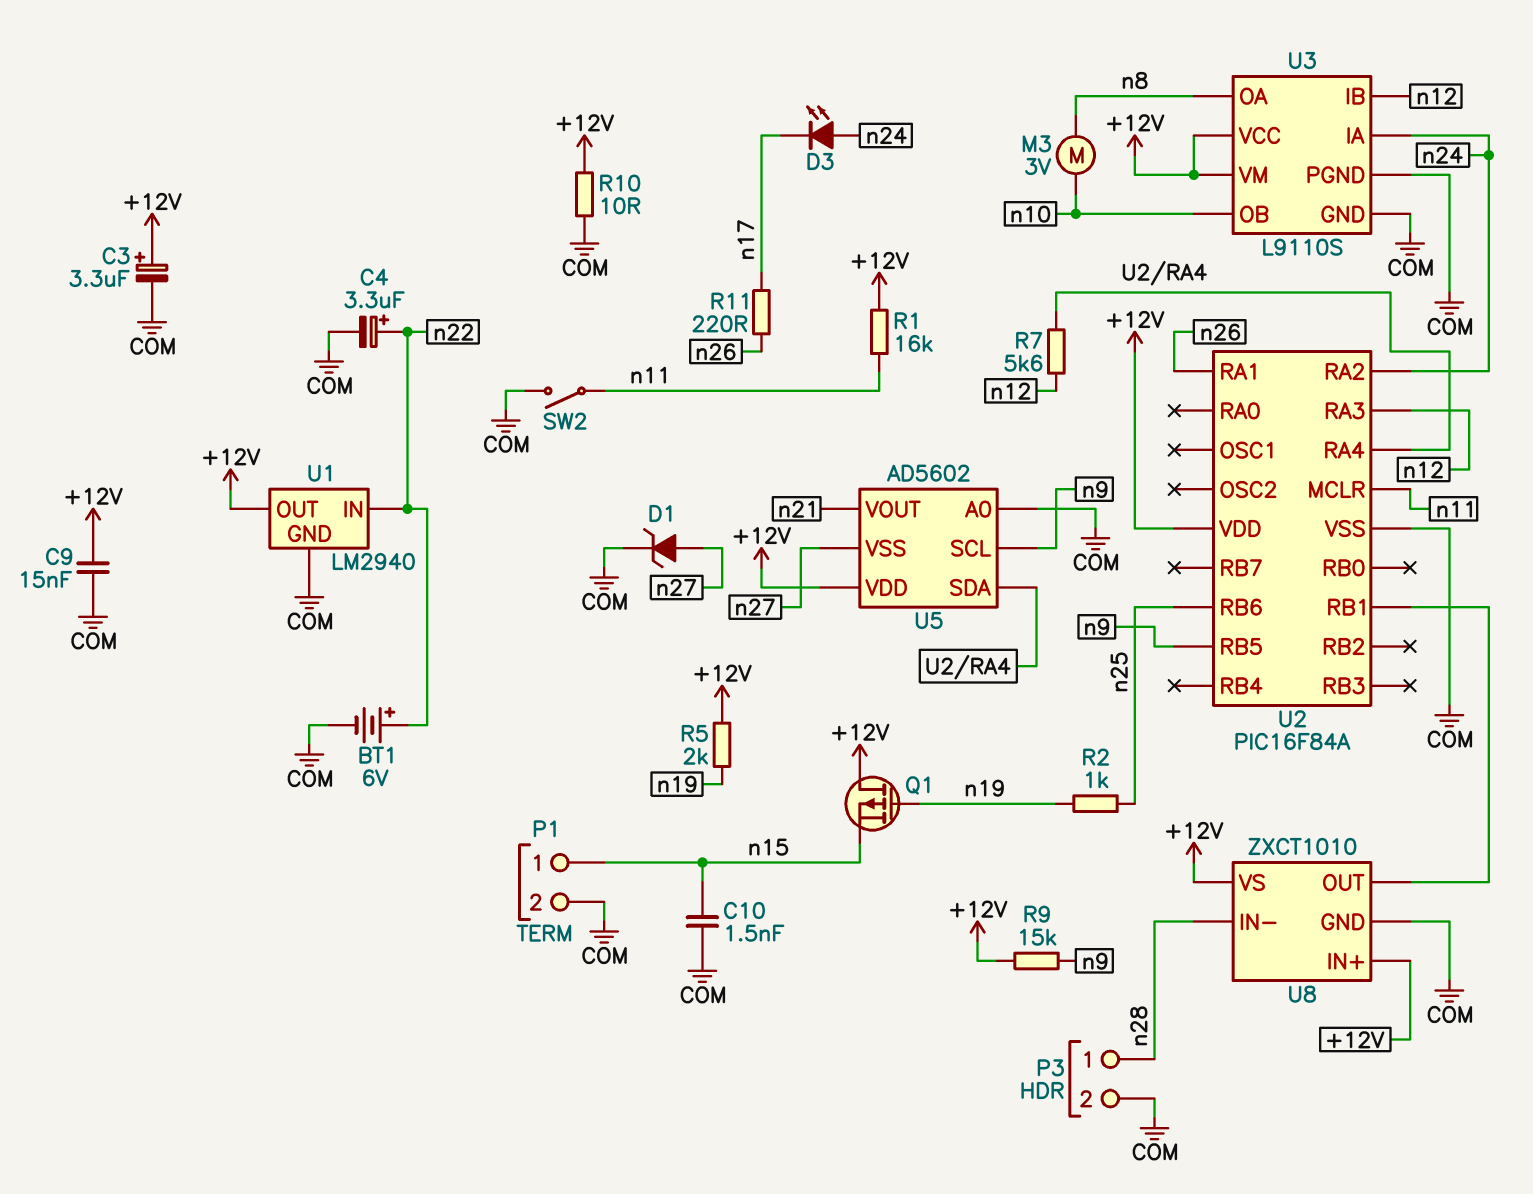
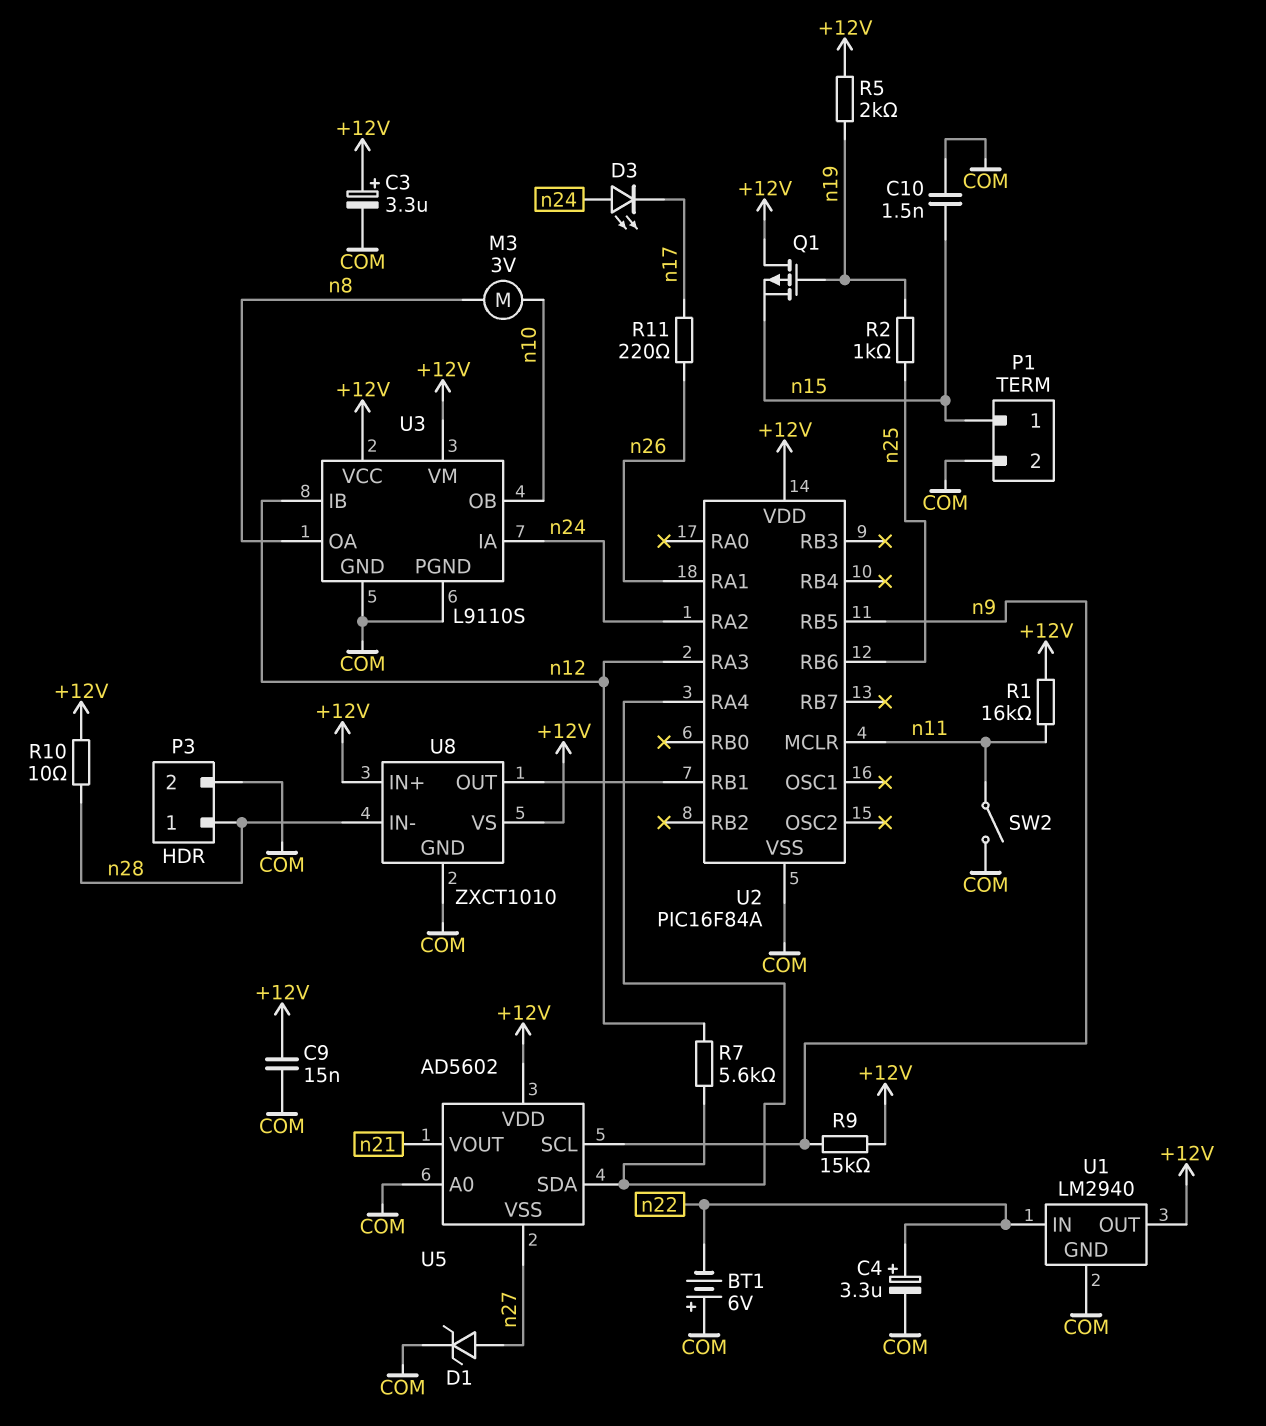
BT1: 6V (plus n22, minus COM) -> 6V (plus COM, minus n22)
R10: 10 (+12V, COM) -> 10 (+12V, n28)

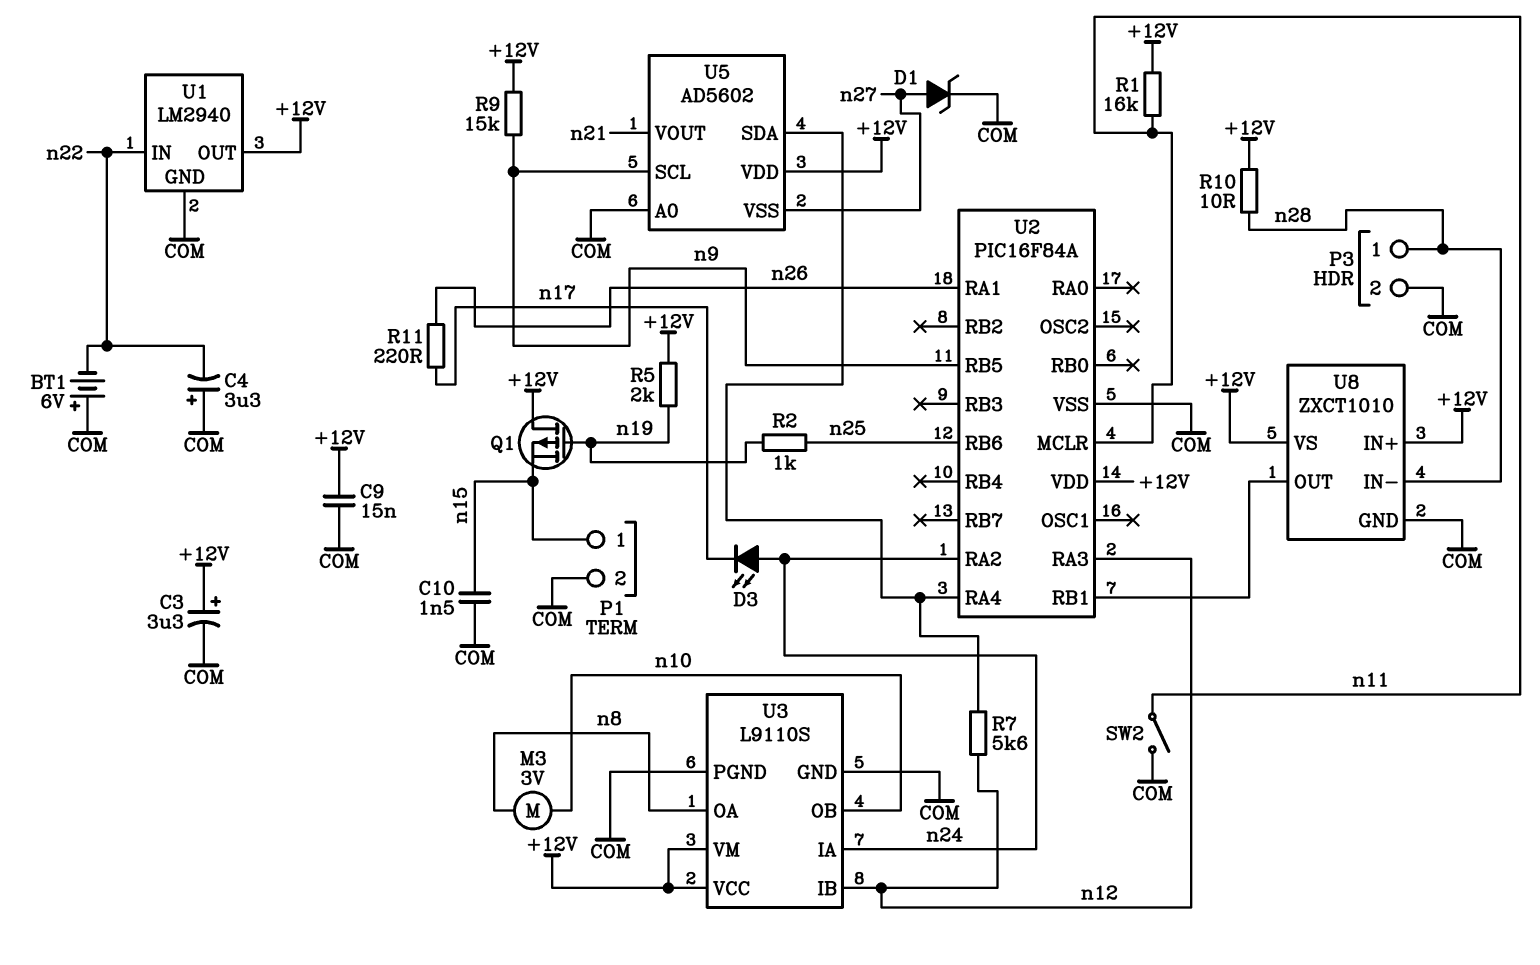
C4: 3.3uF (plus n22, minus COM) -> 3.3uF (plus COM, minus n22)

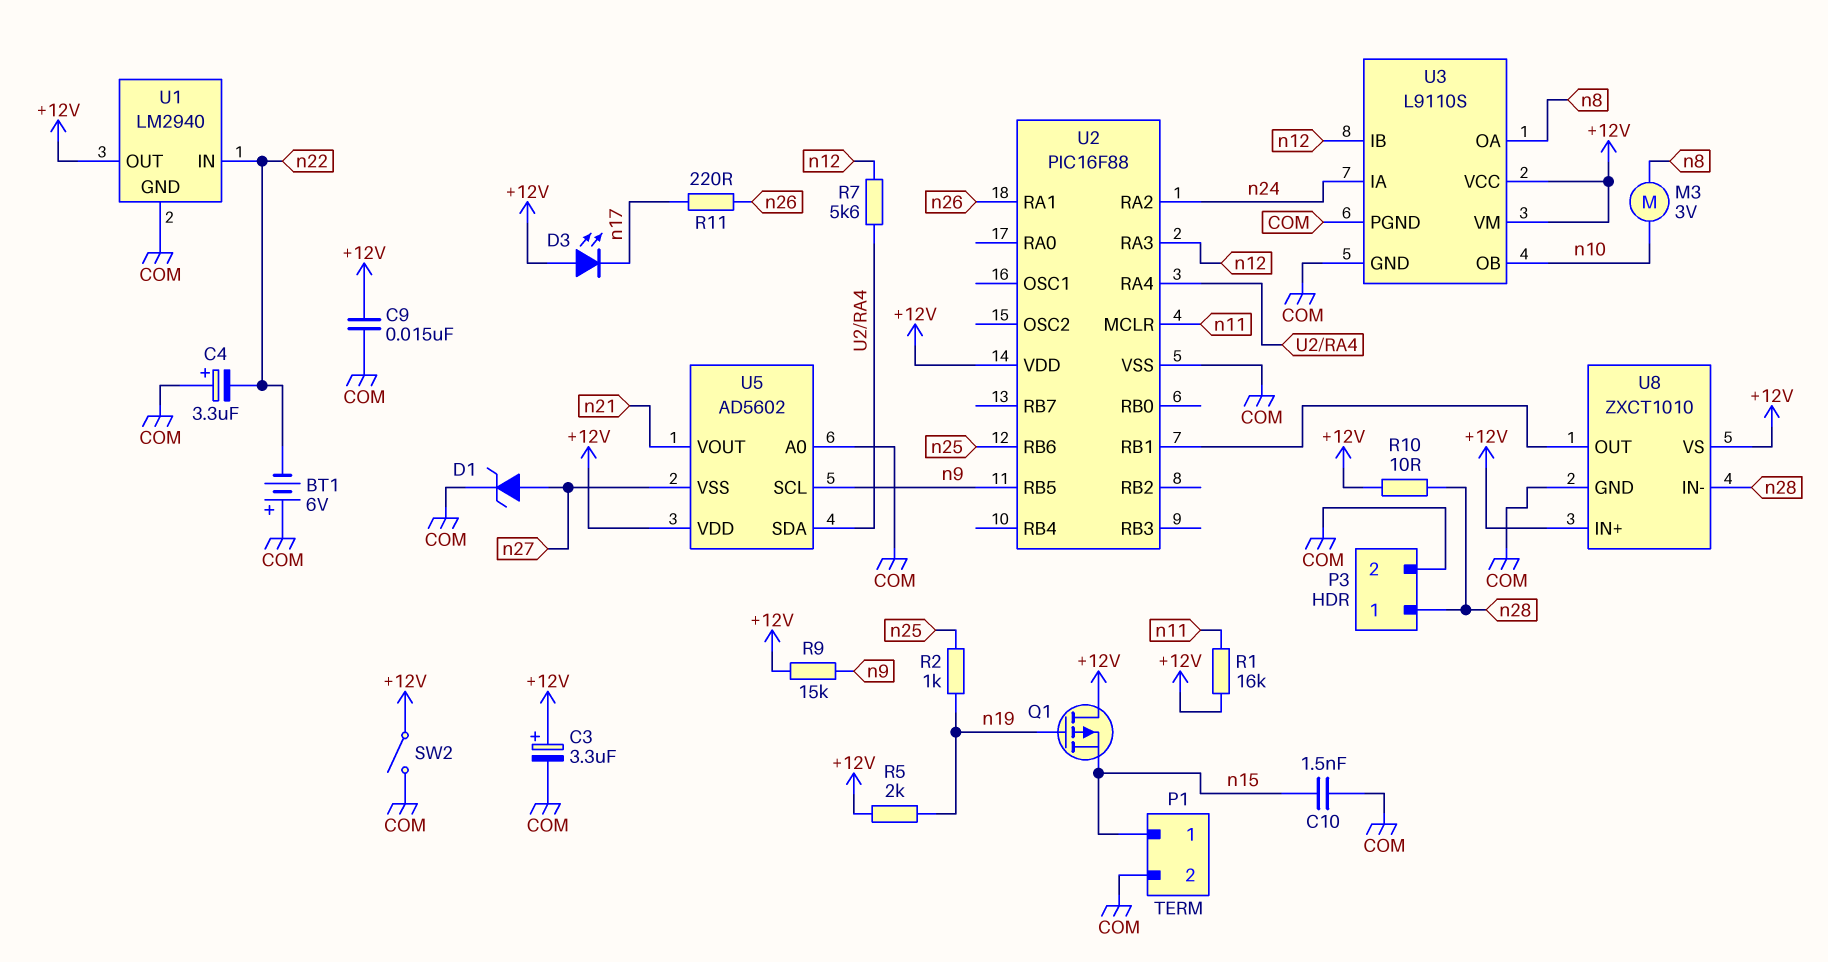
D3: LED (A n24, K n17) -> LED (A +12V, K n17)
SW2: switch (COM, n11) -> switch (+12V, COM)
U2: PIC16F84A -> PIC16F88

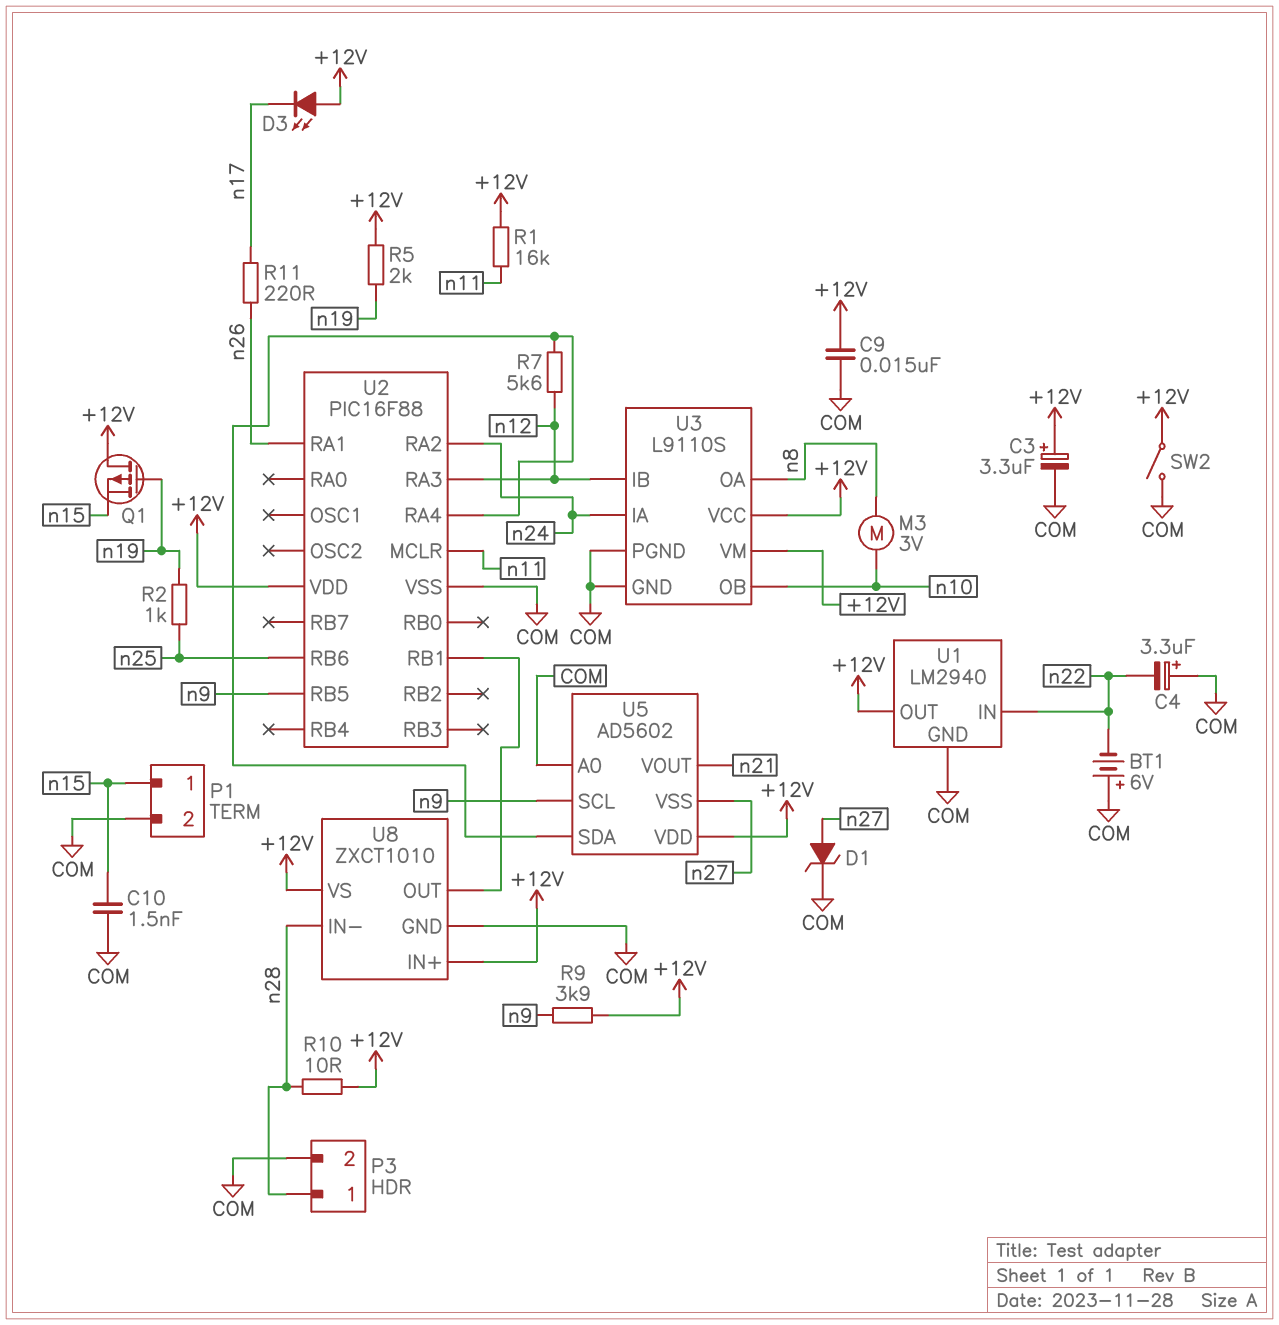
R9: 15k (+12V, n9) -> 3.9k (+12V, n9)

